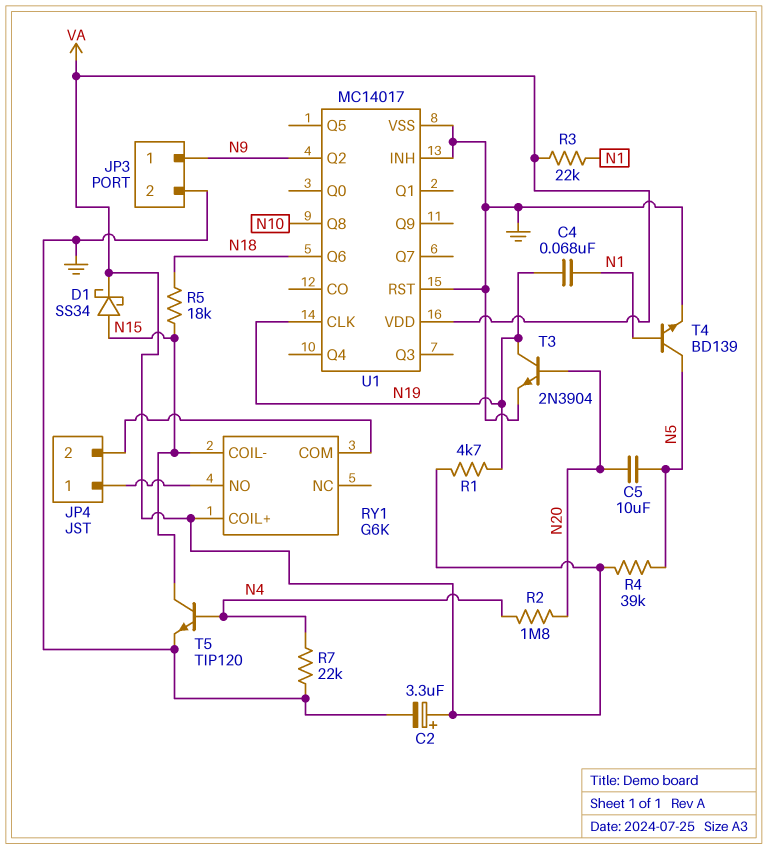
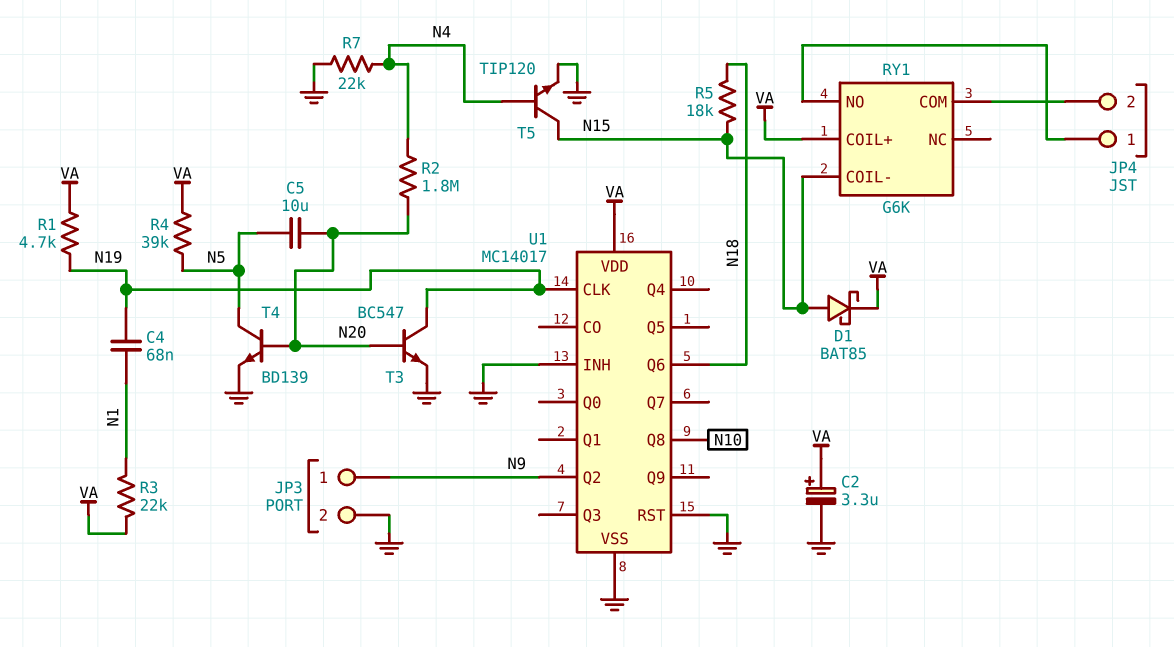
D1: schottky SS34 (A N15, K VA) -> schottky BAT85 (A N15, K VA)
T3: NPN 2N3904 (B N20, C N19, E GND) -> NPN BC547 (B N20, C N19, E GND)
T4: NPN BD139 (B N1, C N5, E GND) -> NPN BD139 (B N20, C N5, E GND)

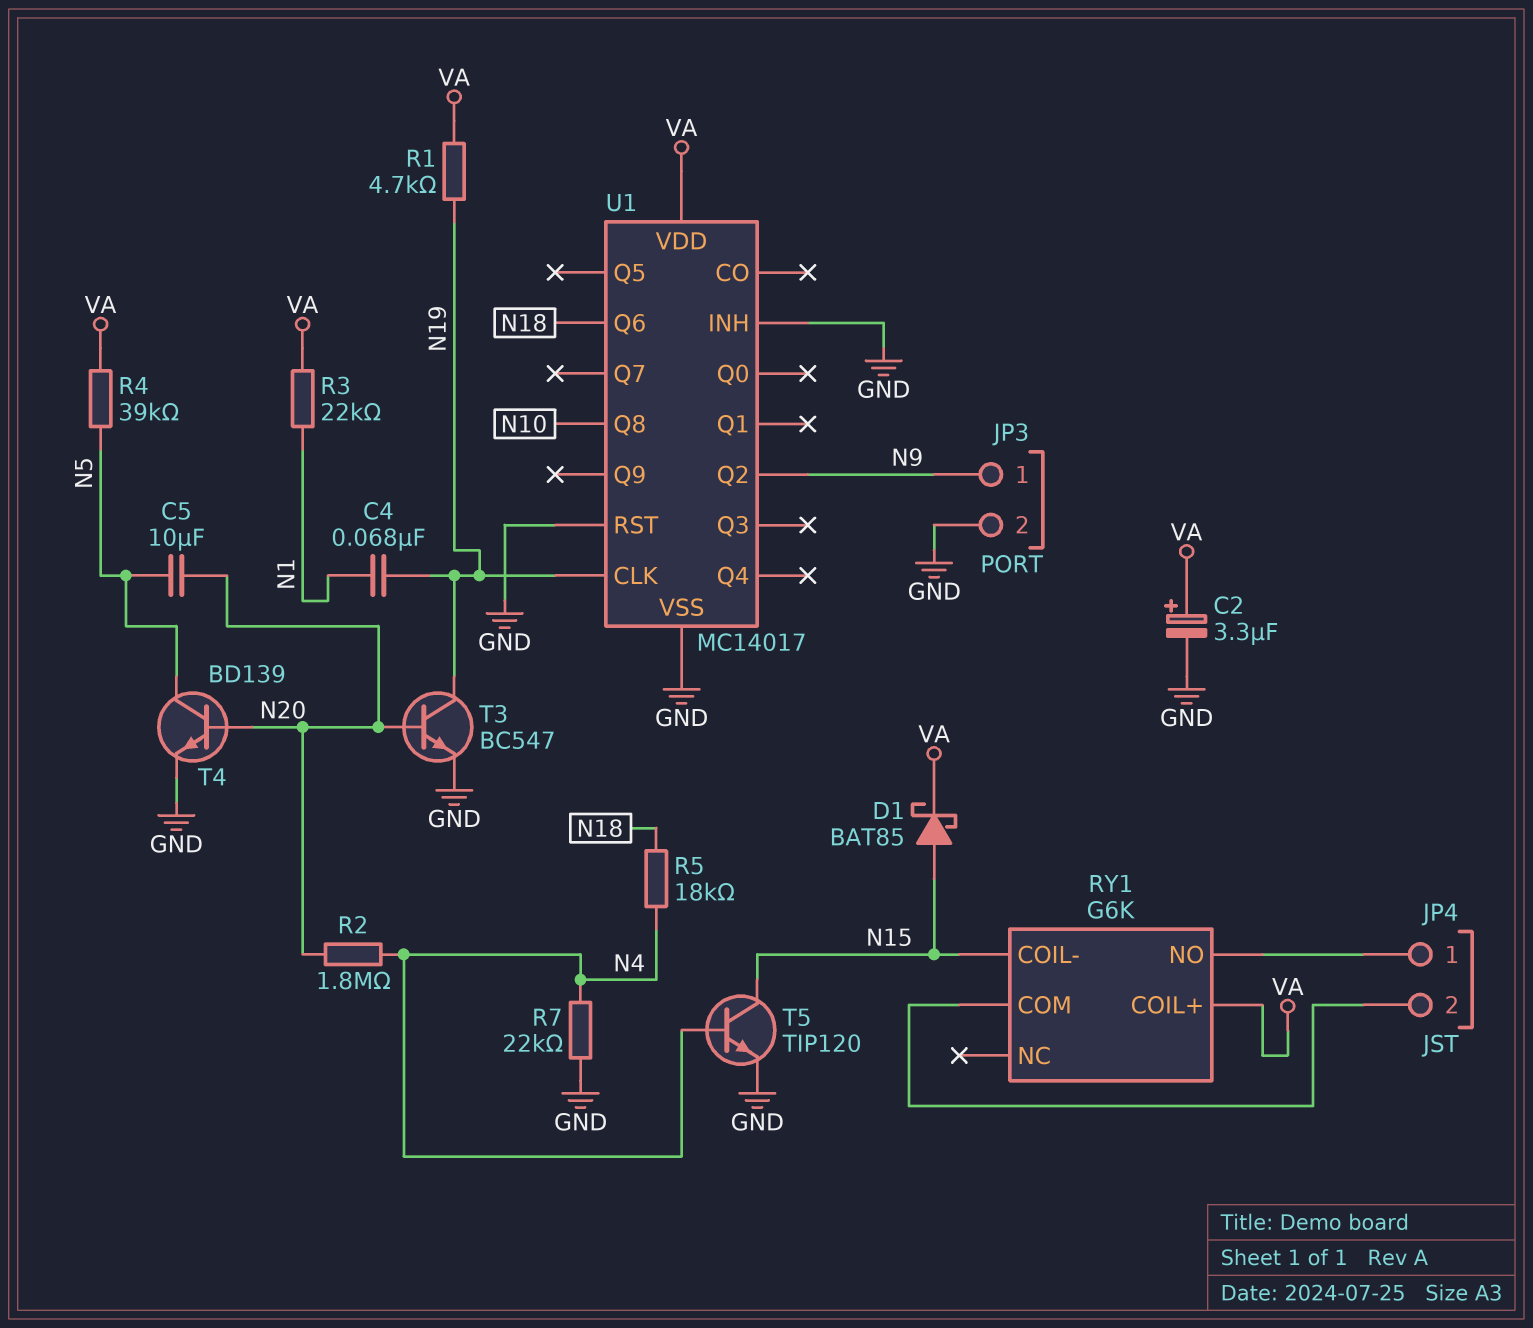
R5: 18k (N15, N18) -> 18k (N4, N18)

